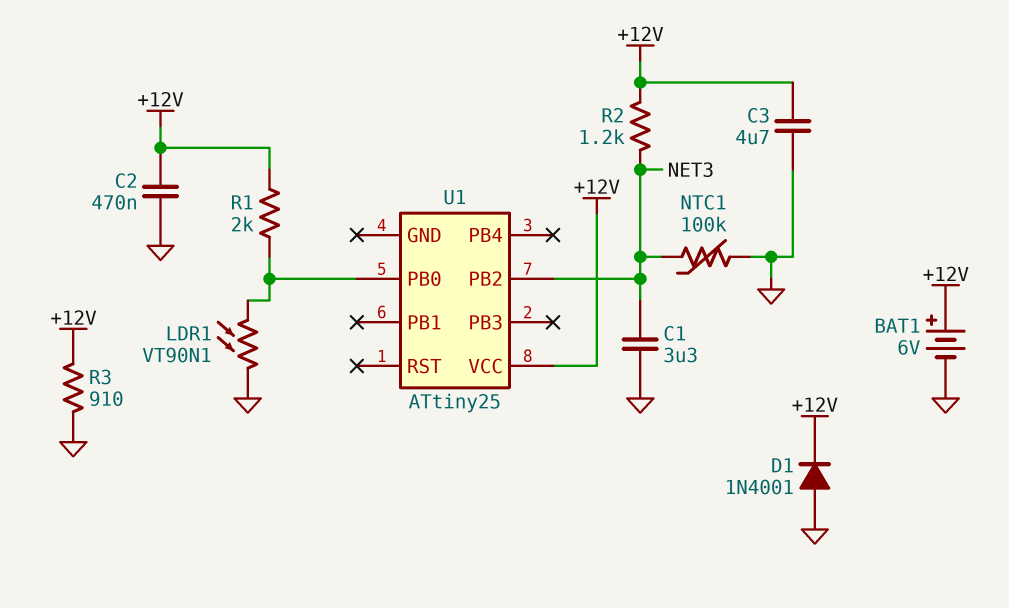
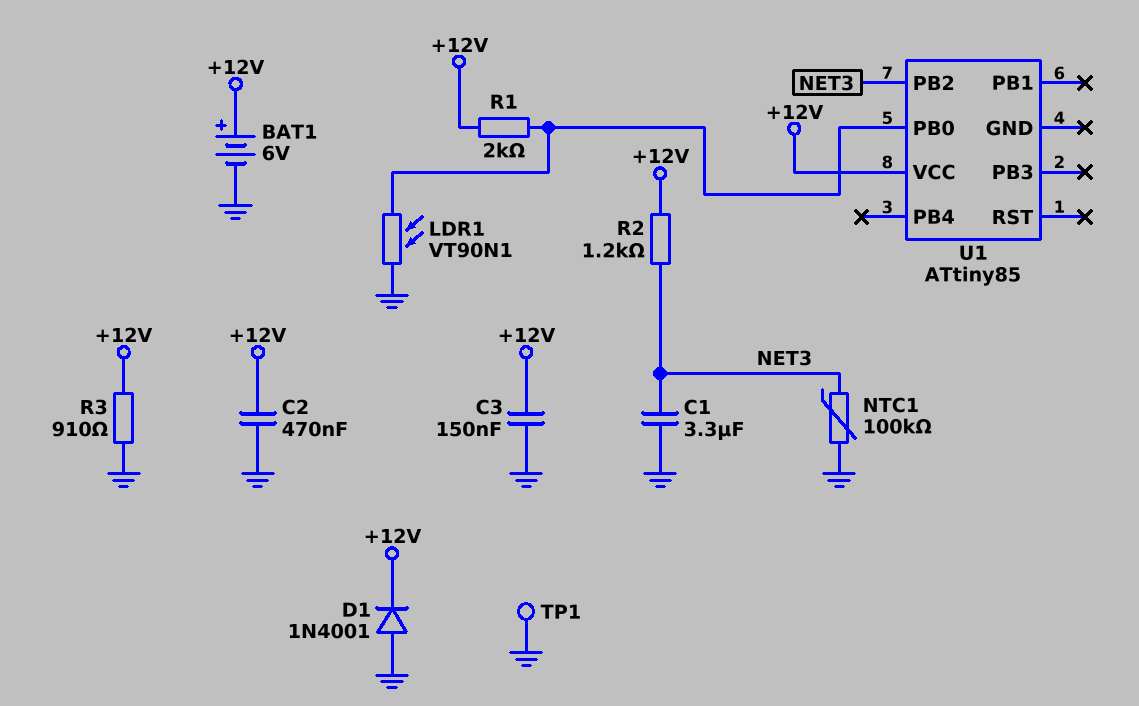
C3: 4.7uF (+12V, GND) -> 150nF (+12V, GND)
TP1: none -> test point (GND)
U1: ATtiny25 -> ATtiny85

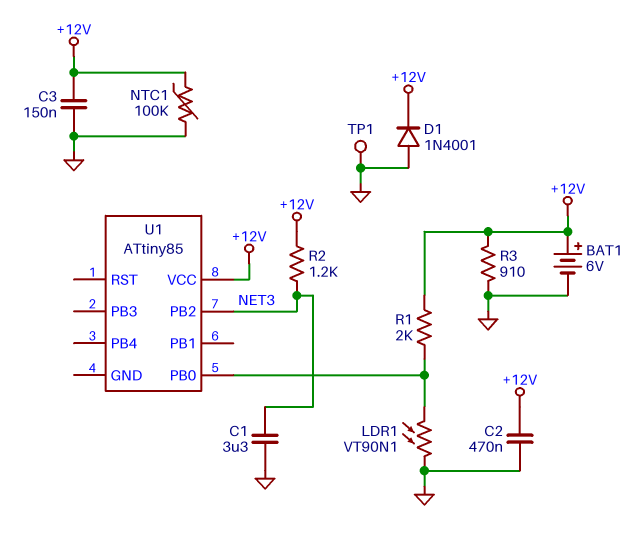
NTC1: 100k (GND, NET3) -> 100k (+12V, GND)

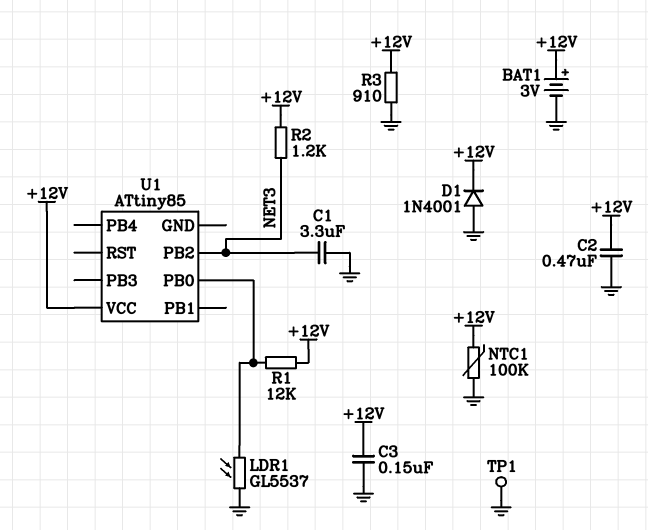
BAT1: 6V (plus +12V, minus GND) -> 3V (plus +12V, minus GND)
LDR1: VT90N1 (GND, U1/PB0) -> GL5537 (GND, U1/PB0)
R1: 2k (+12V, U1/PB0) -> 12k (+12V, U1/PB0)

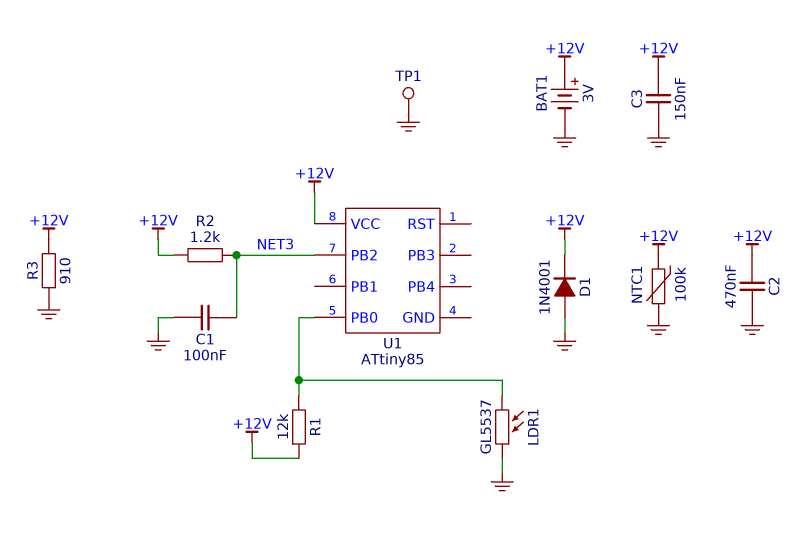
C1: 3.3uF (GND, NET3) -> 100nF (GND, NET3)

